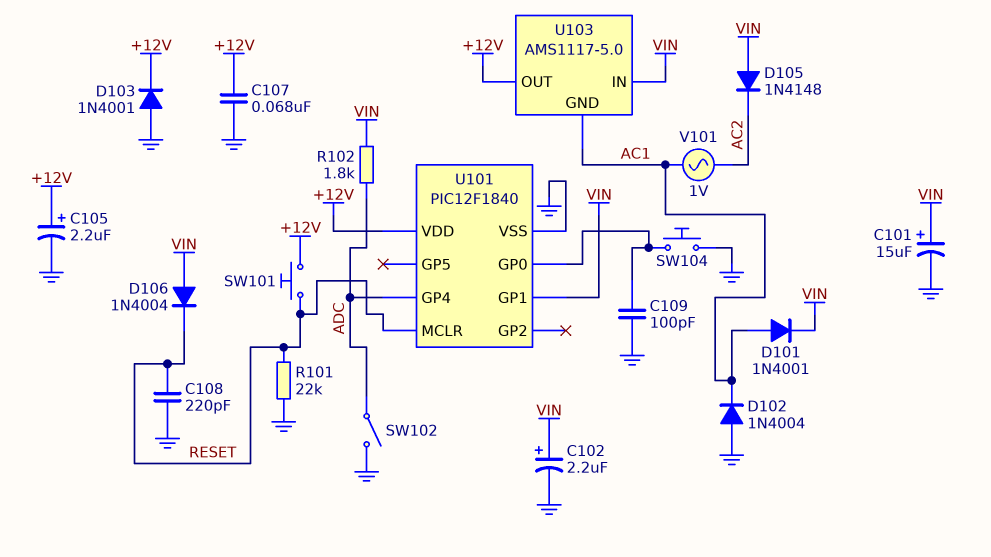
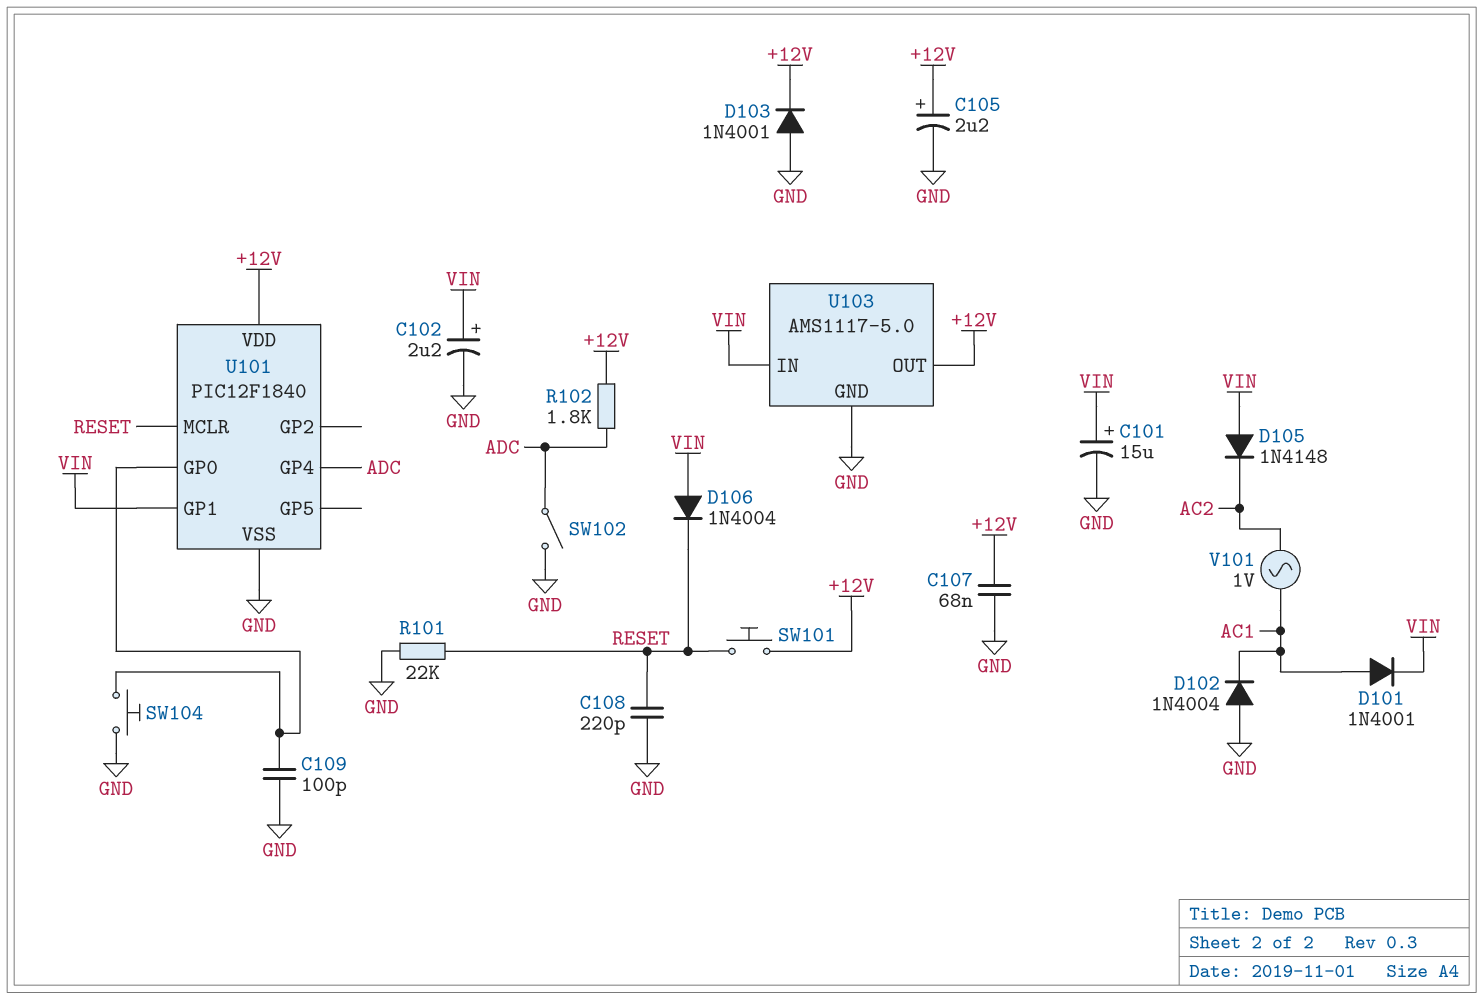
R102: 1.8k (ADC, VIN) -> 1.8k (+12V, ADC)
U103 pin GND: AC1 -> GND

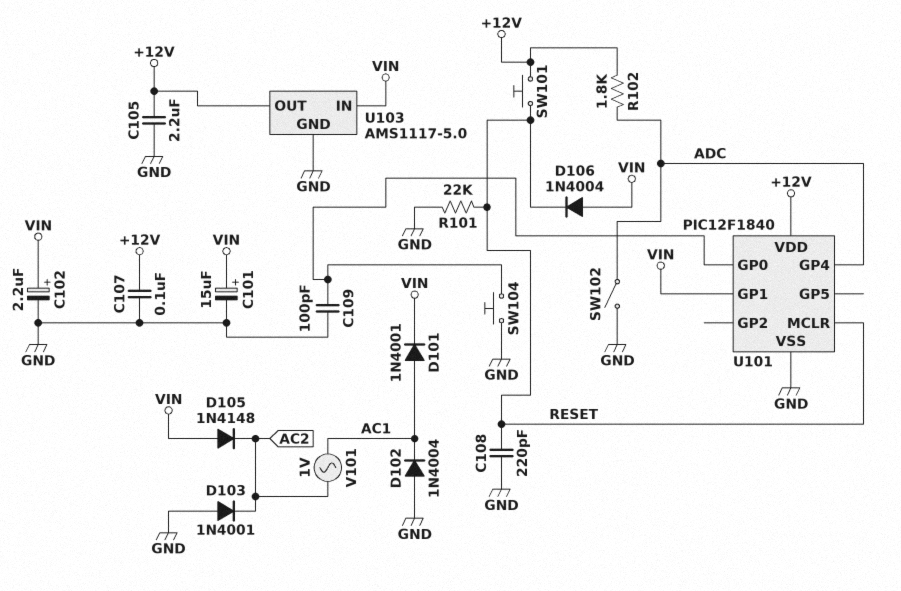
C105: 2.2uF (plus +12V, minus GND) -> 2.2uF (+12V, GND)
C107: 68nF (+12V, GND) -> 100nF (+12V, GND)
D103: diode 1N4001 (A GND, K +12V) -> diode 1N4001 (A GND, K AC2)

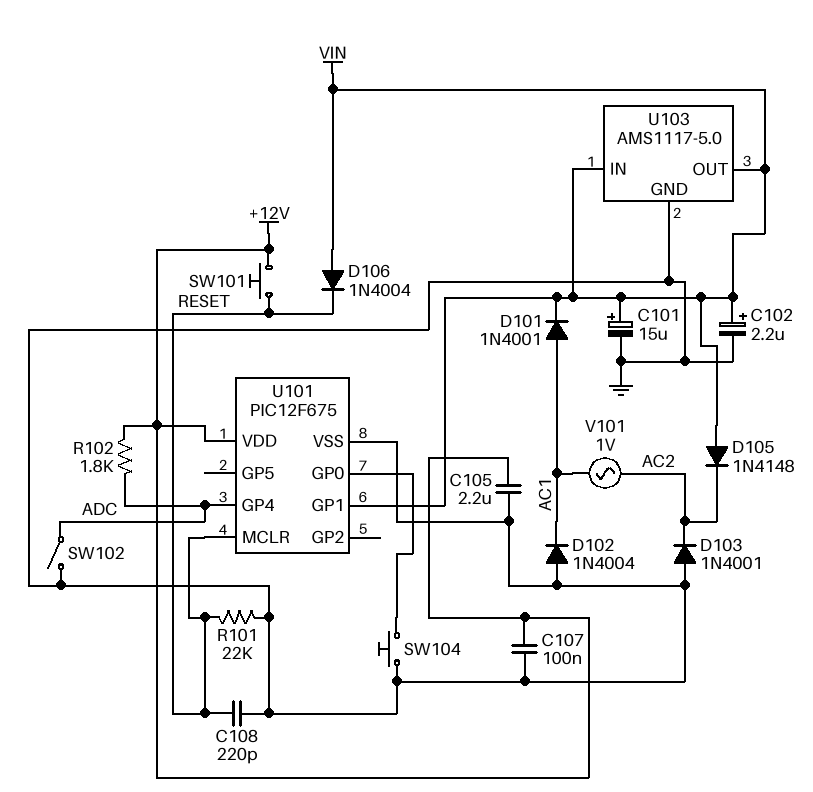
C109: 100pF (GND, U101/GP0) -> none
U101: PIC12F1840 -> PIC12F675
U103 pin OUT: +12V -> VIN

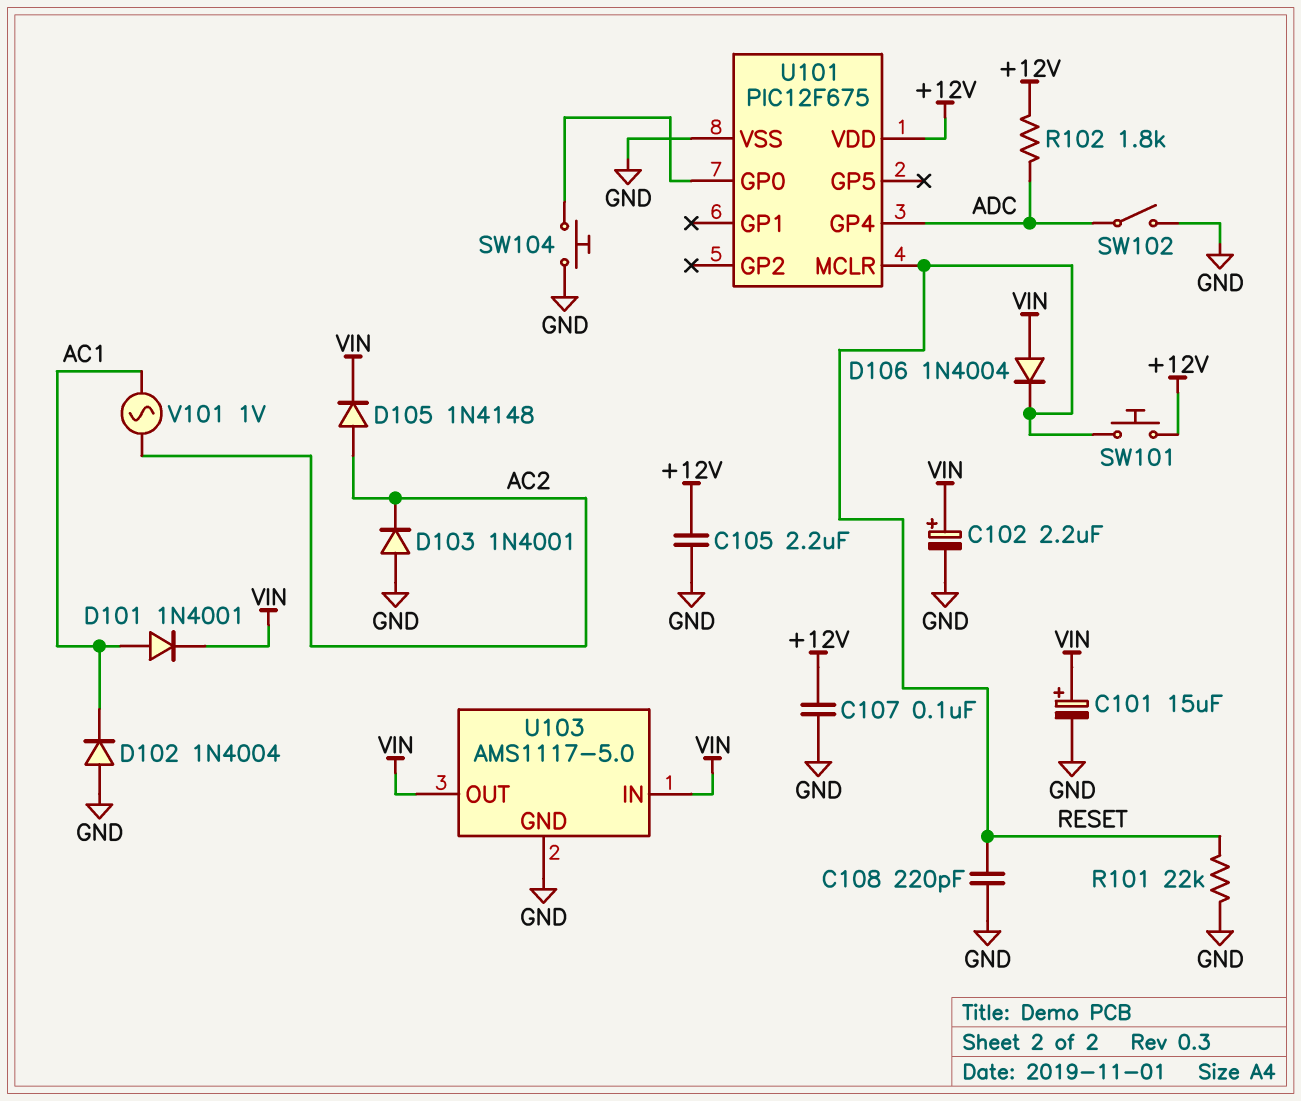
D105: diode 1N4148 (A VIN, K AC2) -> diode 1N4148 (A AC2, K VIN)
U101 pin GP1: VIN -> none

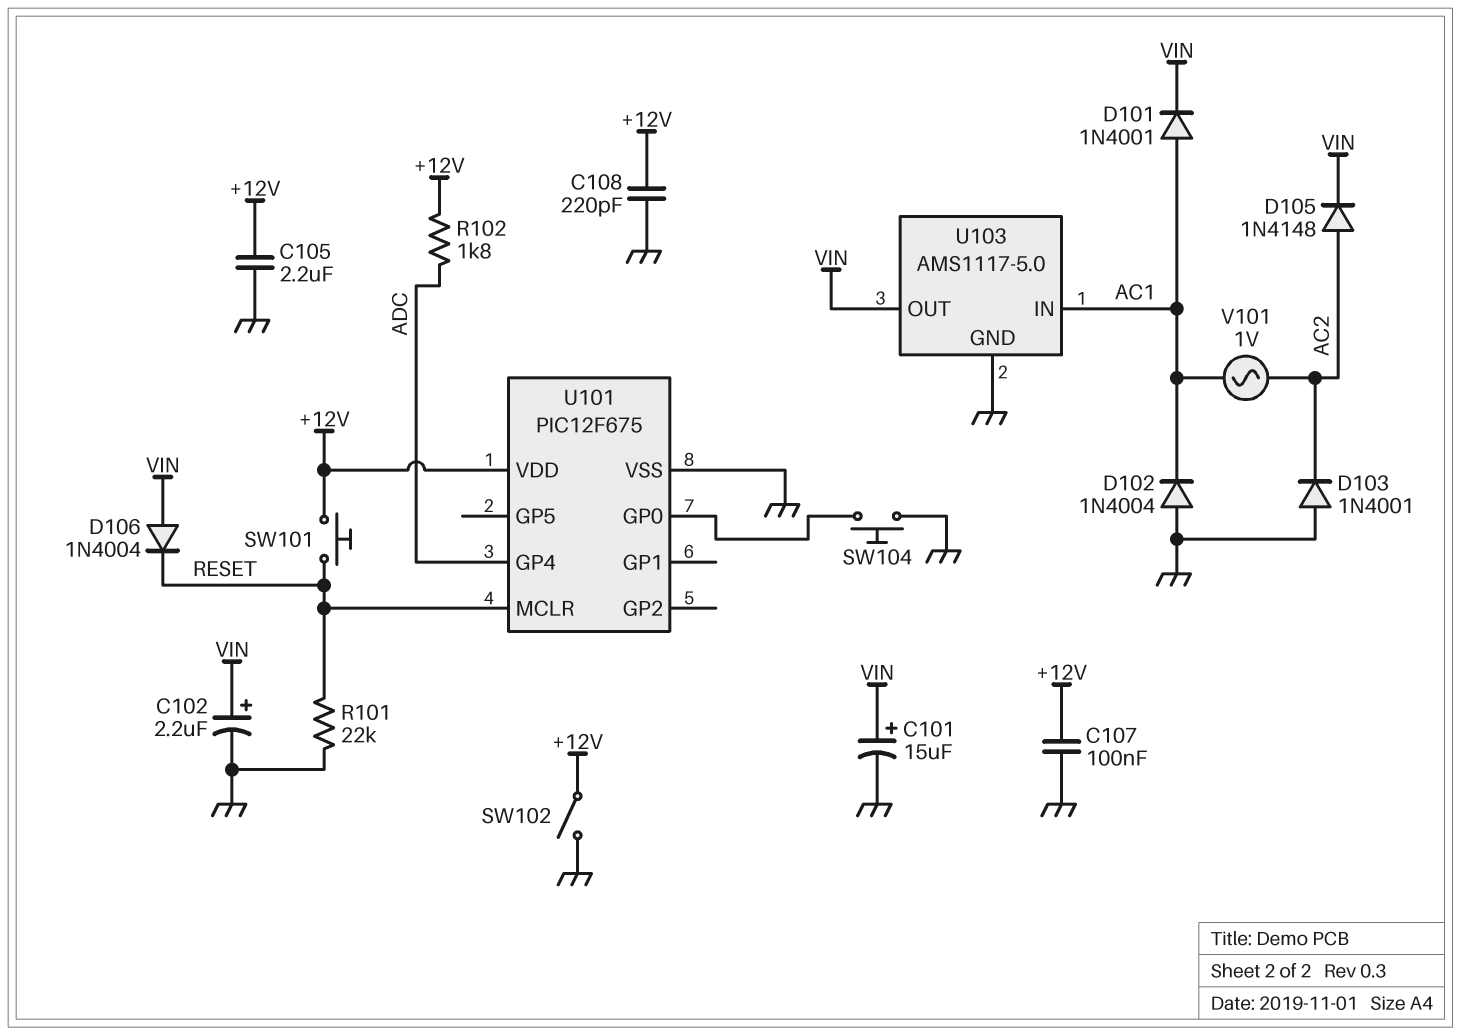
C108: 220pF (GND, RESET) -> 220pF (+12V, GND)
SW102: switch (ADC, GND) -> switch (+12V, GND)
U103 pin IN: VIN -> AC1

